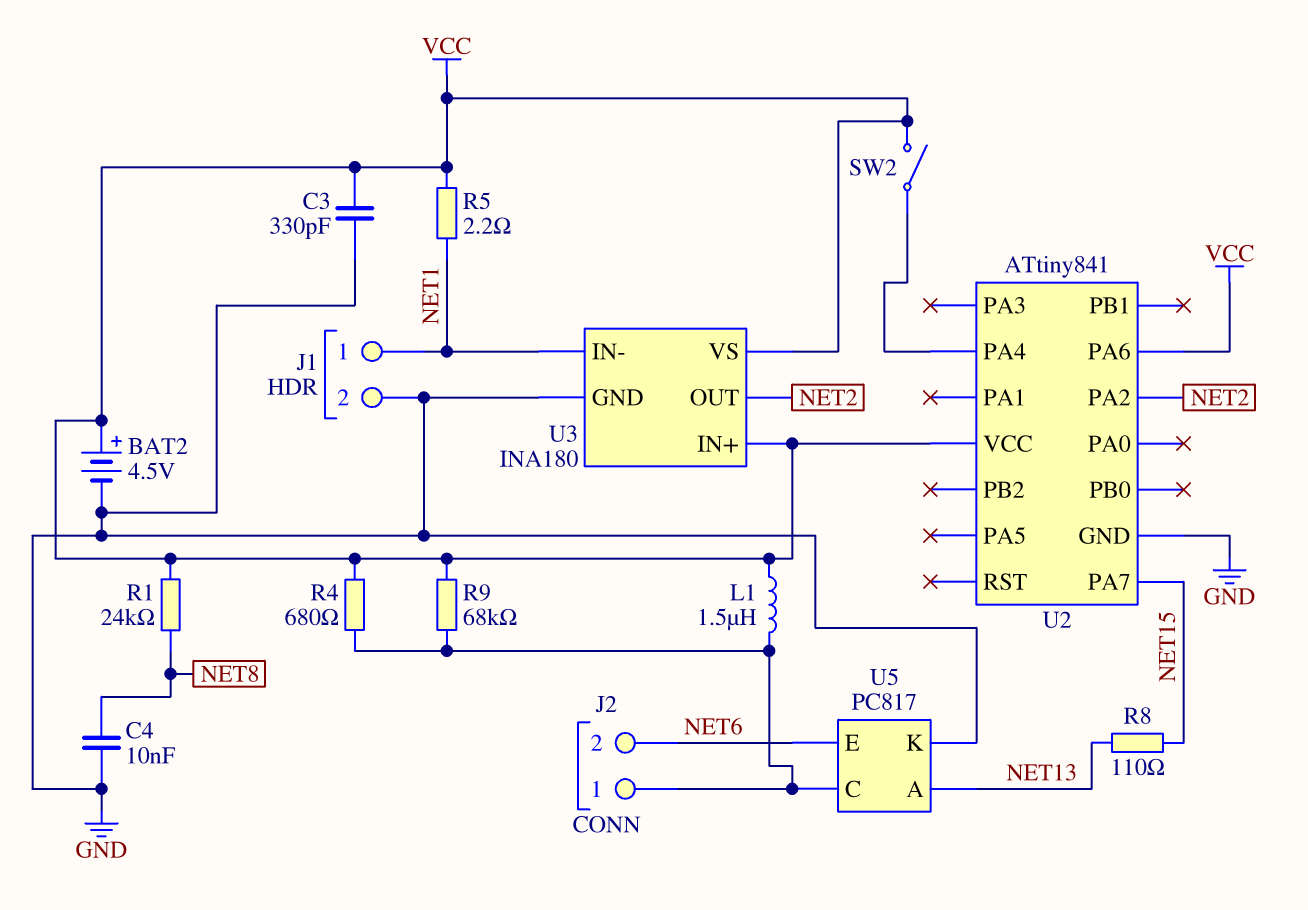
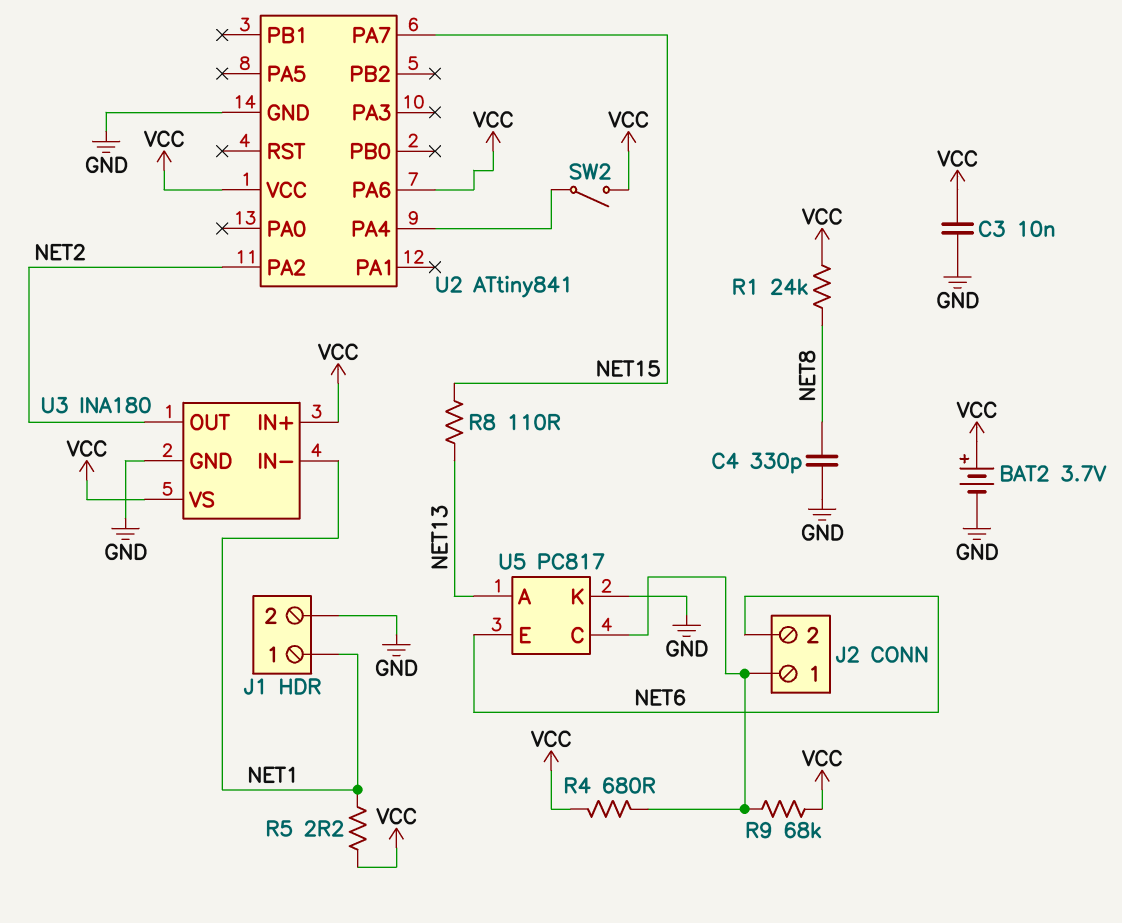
BAT2: 4.5V (plus VCC, minus GND) -> 3.7V (plus VCC, minus GND)
C3: 330pF (GND, VCC) -> 10nF (GND, VCC)
C4: 10nF (GND, NET8) -> 330pF (GND, NET8)
L1: 1.5uH (J2/1, VCC) -> none

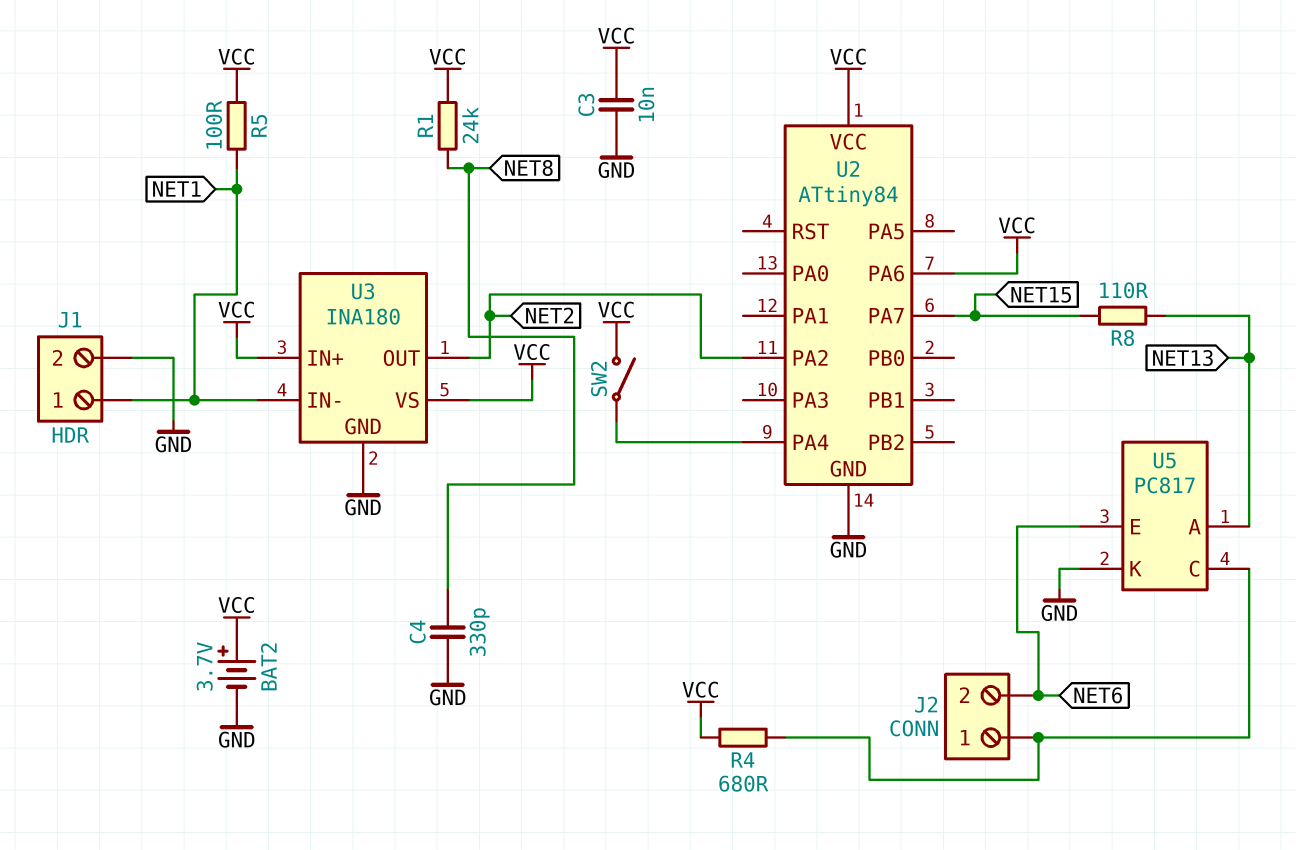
R5: 2.2 (NET1, VCC) -> 100 (NET1, VCC)
R9: 68k (J2/1, VCC) -> none
U2: ATtiny841 -> ATtiny84

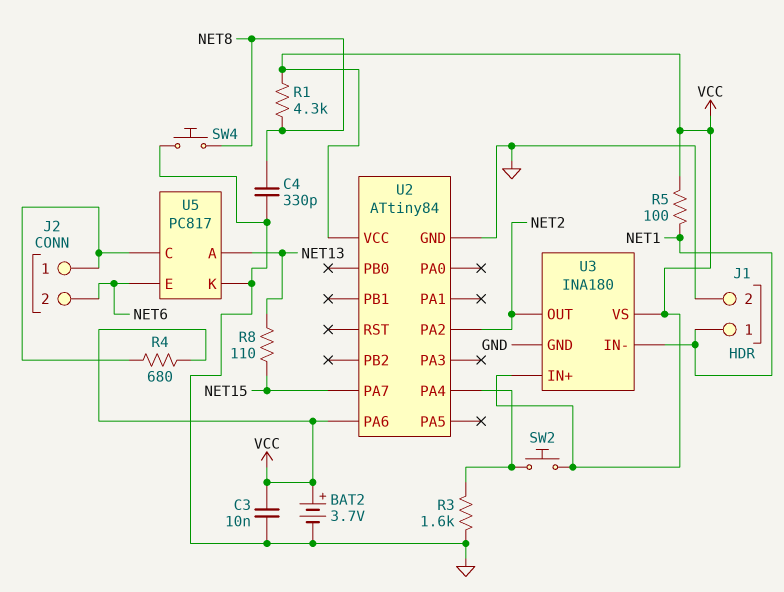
R1: 24k (NET8, VCC) -> 4.3k (NET8, VCC)
R3: none -> 1.6k (GND, U2/PA4)
SW2: switch (U2/PA4, VCC) -> button (U2/PA4, VCC)
SW4: none -> button (GND, NET8)

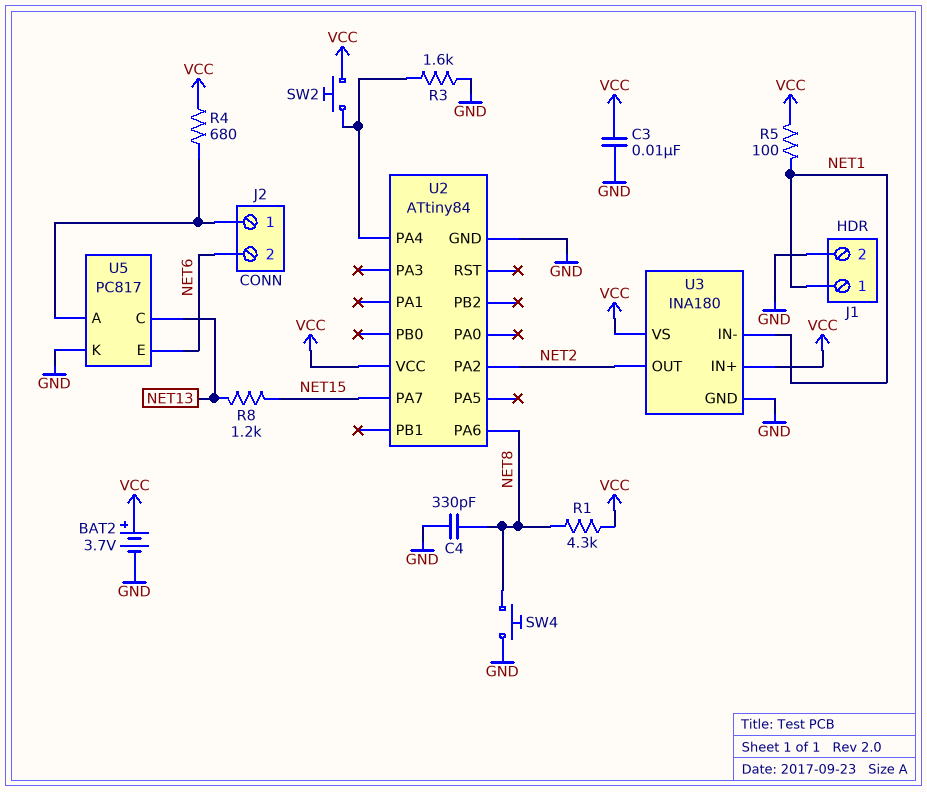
R8: 110 (NET13, NET15) -> 1.2k (NET13, NET15)
U2 pin PA6: VCC -> NET8
U5 pin A: NET13 -> J2/1
U5 pin C: J2/1 -> NET13

